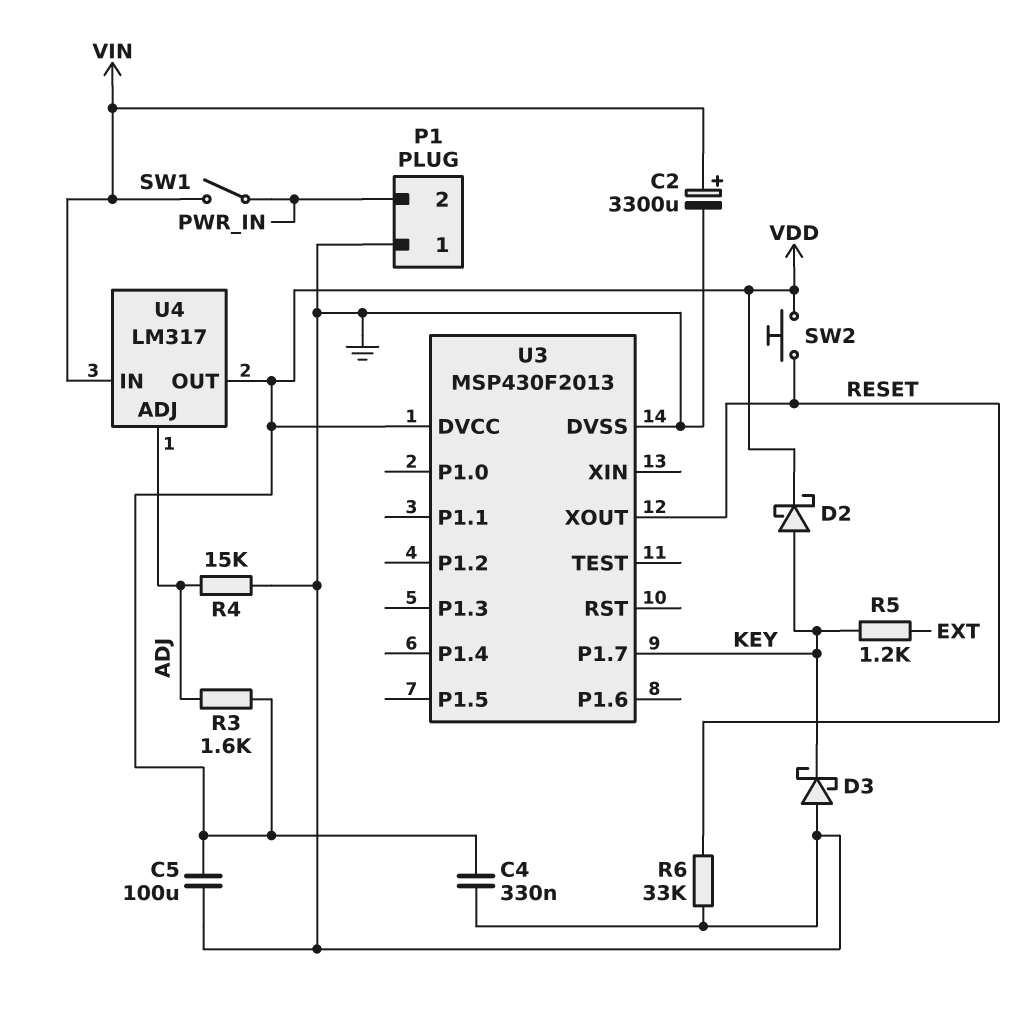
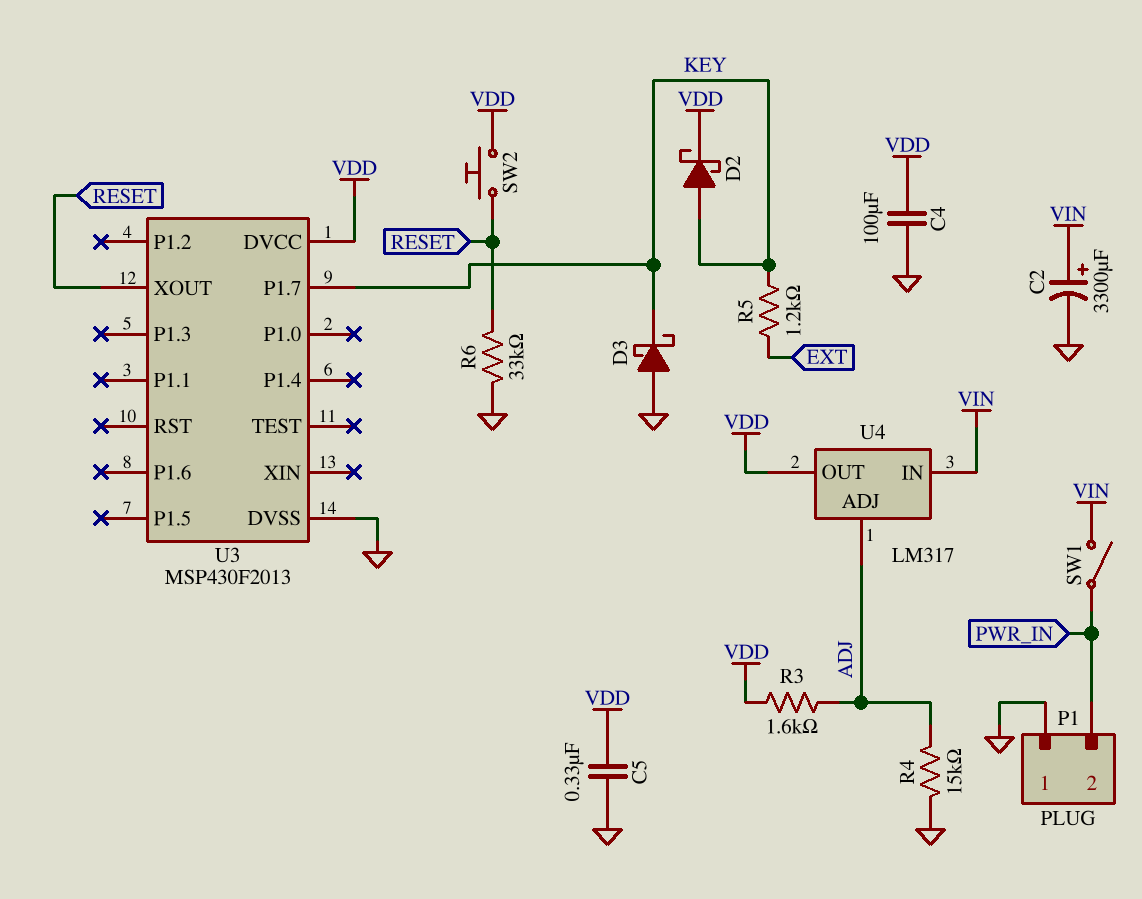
C4: 330nF (GND, VDD) -> 100uF (GND, VDD)
C5: 100uF (GND, VDD) -> 330nF (GND, VDD)

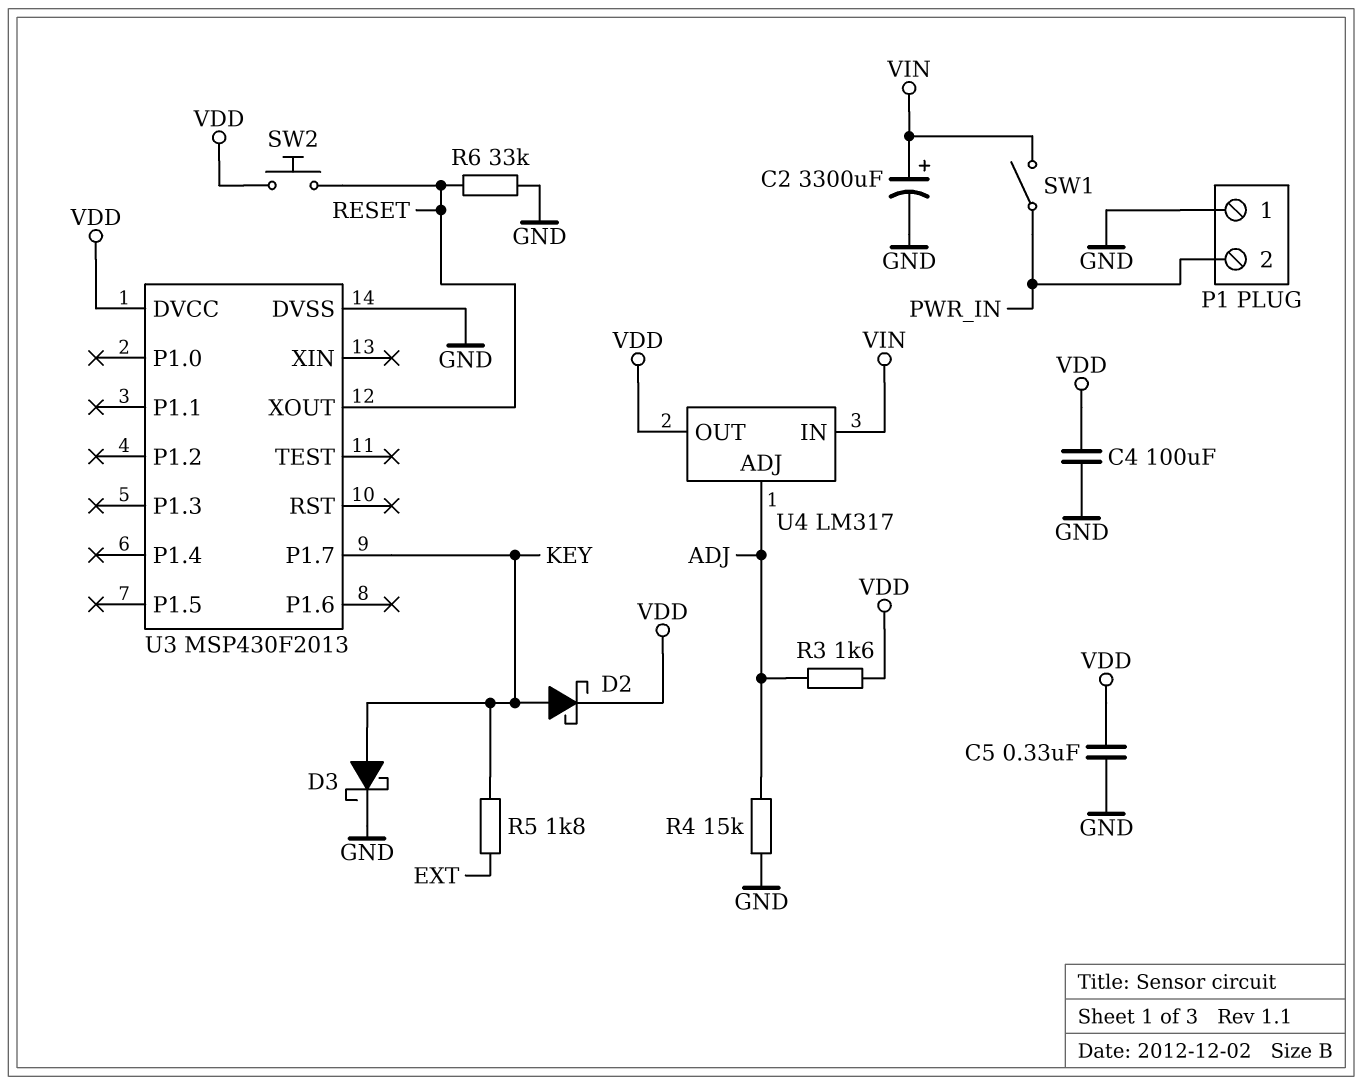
D3: schottky (A GND, K KEY) -> schottky (A KEY, K GND)
R5: 1.2k (EXT, KEY) -> 1.8k (EXT, KEY)

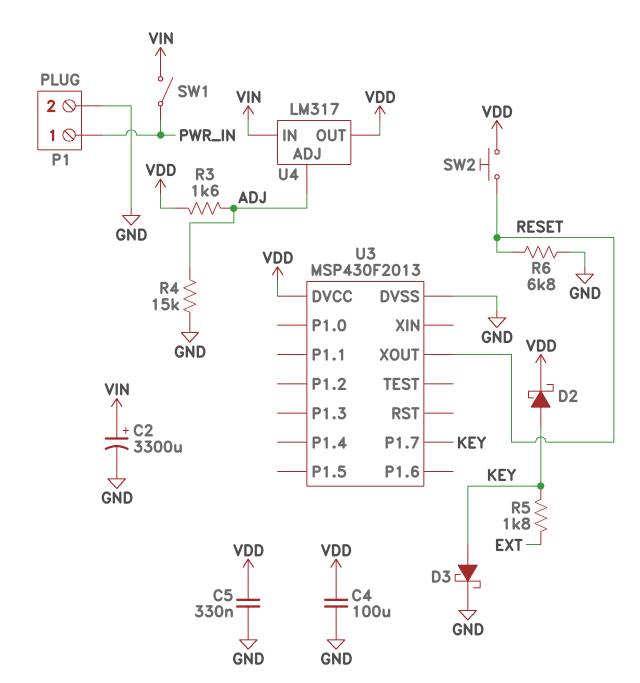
P1 pin 1: GND -> PWR_IN
P1 pin 2: PWR_IN -> GND
R6: 33k (GND, RESET) -> 6.8k (GND, RESET)

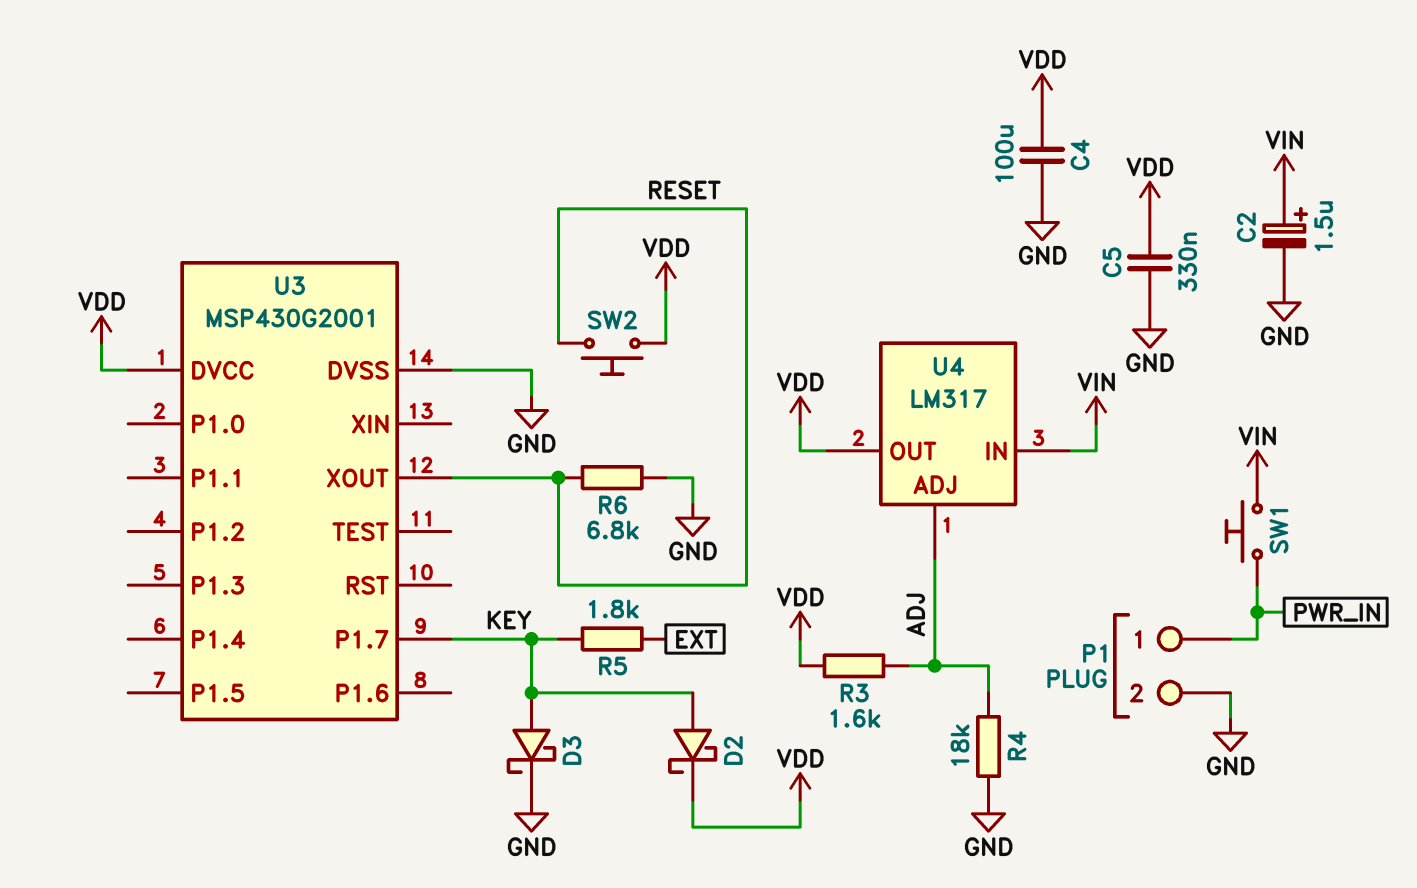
C2: 3300uF (plus VIN, minus GND) -> 1.5uF (plus VIN, minus GND)
R4: 15k (ADJ, GND) -> 18k (ADJ, GND)
SW1: switch (PWR_IN, VIN) -> button (PWR_IN, VIN)
U3: MSP430F2013 -> MSP430G2001

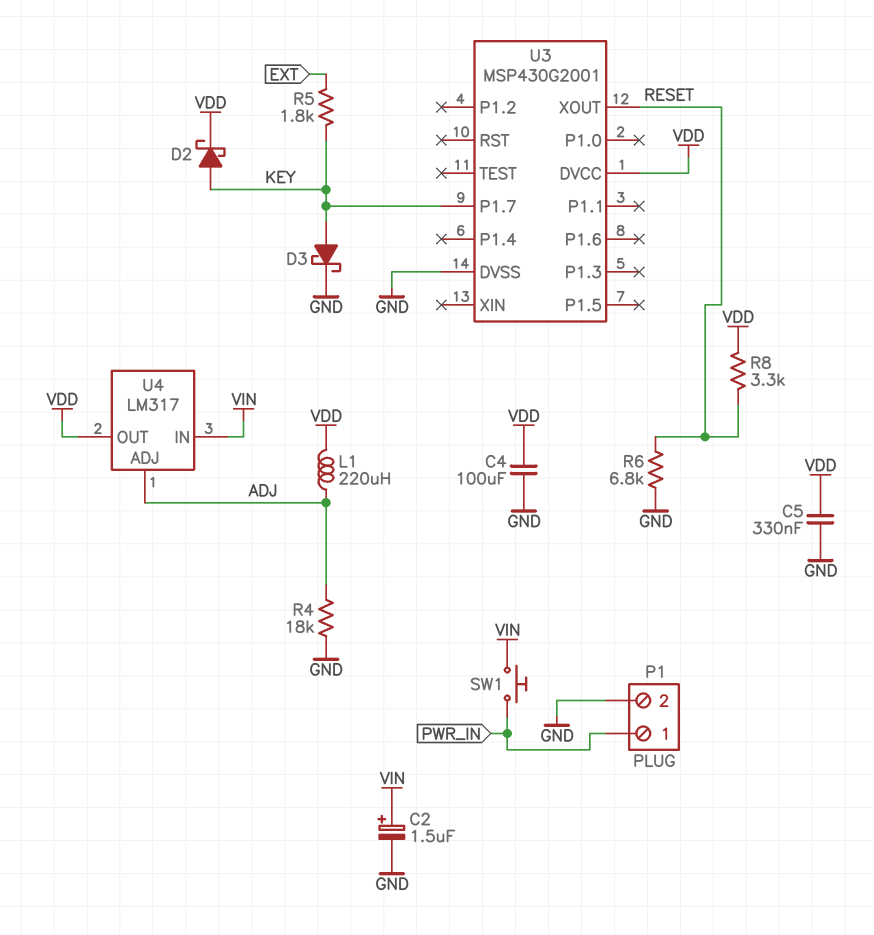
L1: none -> 220uH (ADJ, VDD)
R3: 1.6k (ADJ, VDD) -> none
R8: none -> 3.3k (RESET, VDD)
SW2: button (RESET, VDD) -> none

